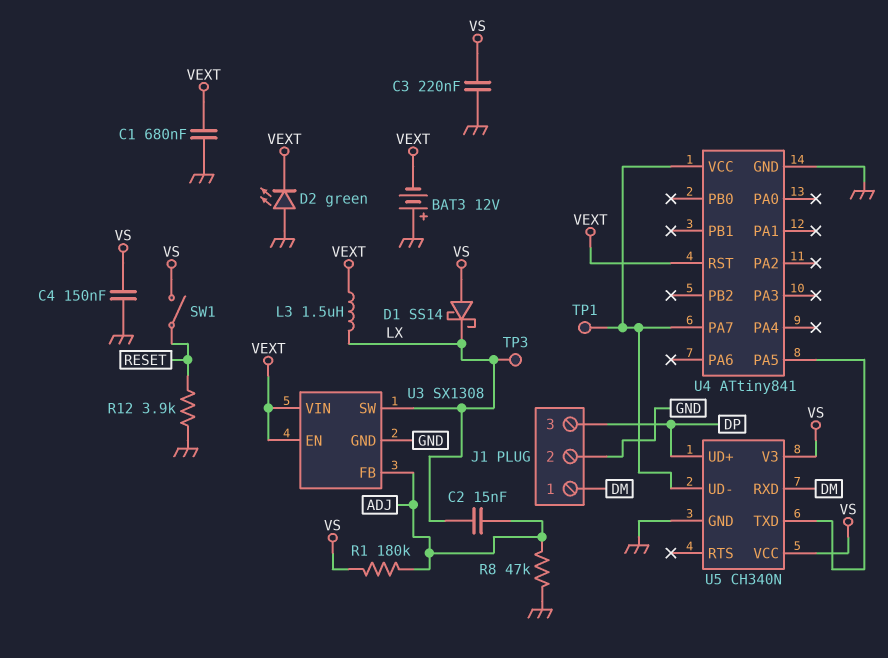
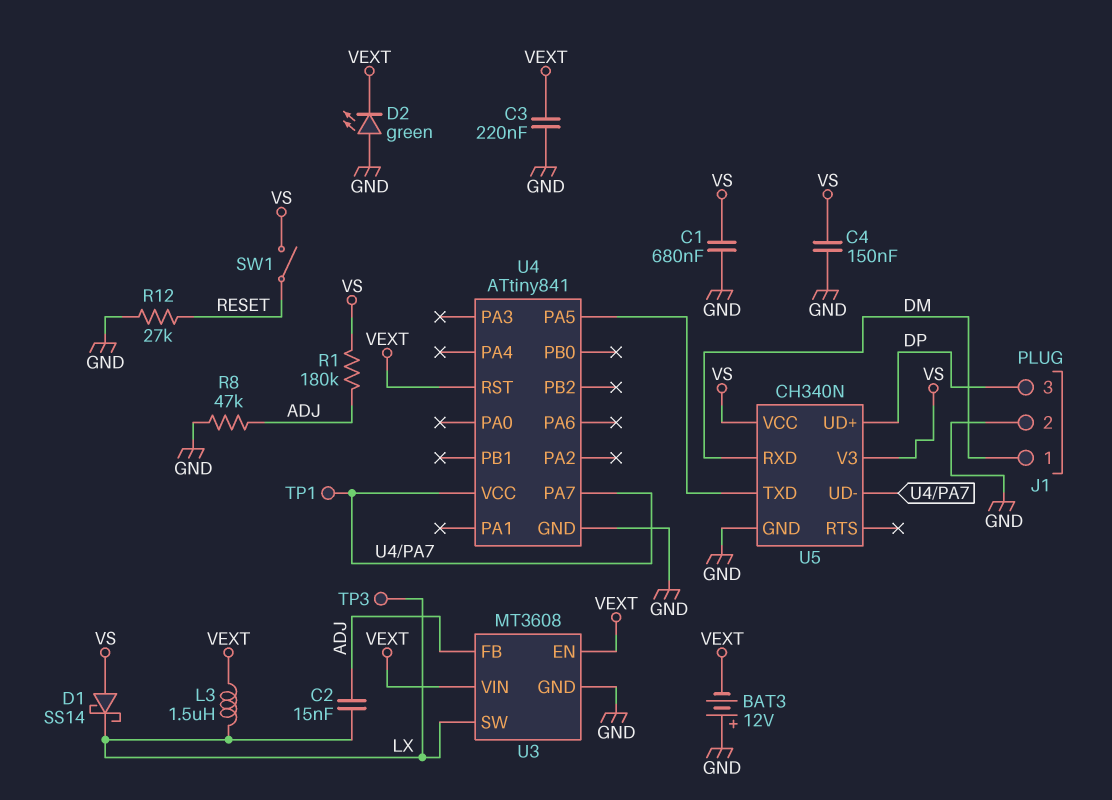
C1: 680nF (GND, VEXT) -> 680nF (GND, VS)
C3: 220nF (GND, VS) -> 220nF (GND, VEXT)
R12: 3.9k (GND, RESET) -> 27k (GND, RESET)
U3: SX1308 -> MT3608

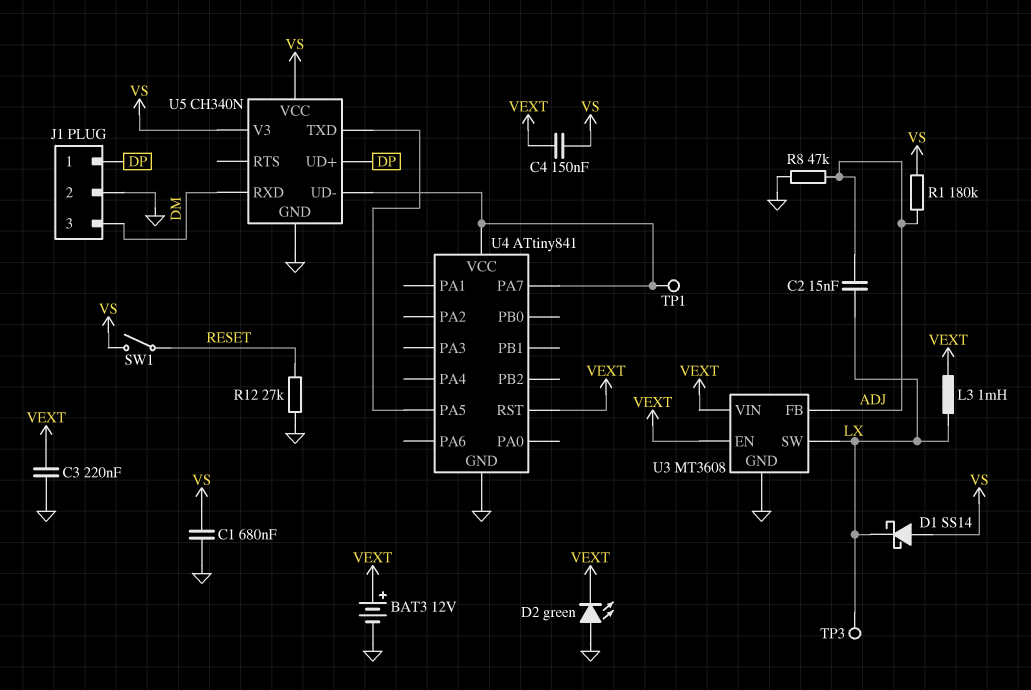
BAT3: 12V (plus GND, minus VEXT) -> 12V (plus VEXT, minus GND)
C4: 150nF (GND, VS) -> 150nF (VEXT, VS)
J1 pin 1: DM -> DP
J1 pin 3: DP -> DM
L3: 1.5uH (LX, VEXT) -> 1mH (LX, VEXT)

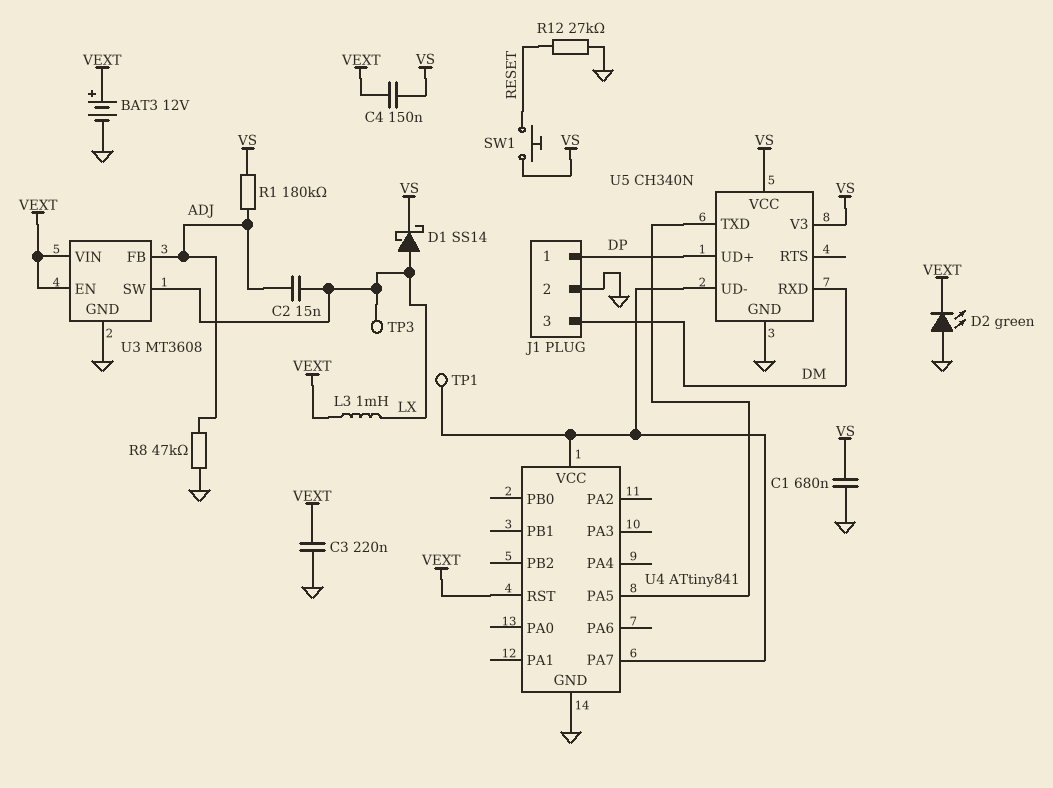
D1: schottky SS14 (A VS, K LX) -> schottky SS14 (A LX, K VS)
SW1: switch (RESET, VS) -> button (RESET, VS)

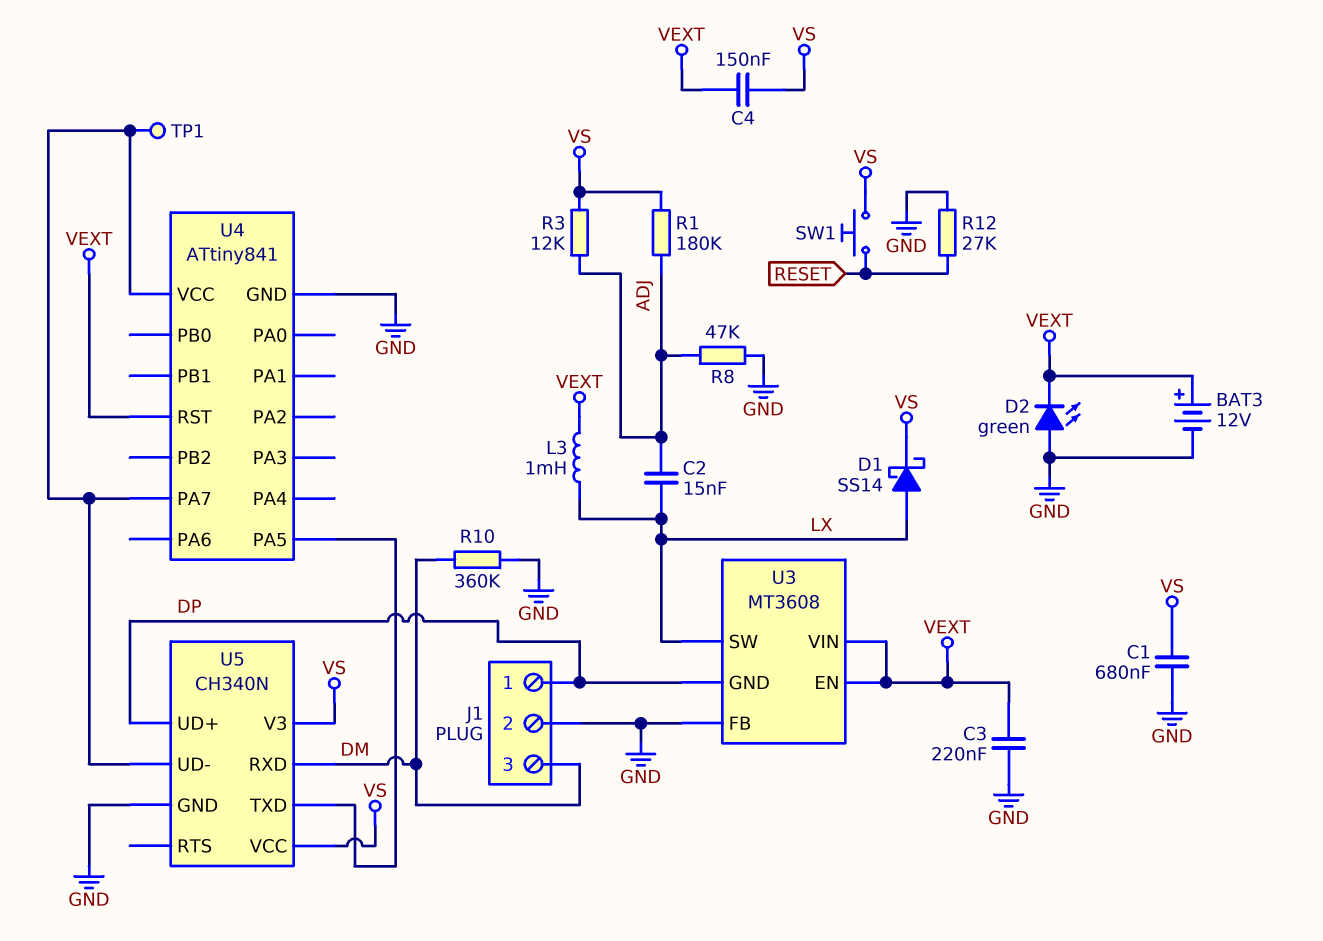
R3: none -> 12k (ADJ, VS)
R10: none -> 360k (DM, GND)
TP3: test point (LX) -> none
U3 pin FB: ADJ -> GND
U3 pin GND: GND -> DP

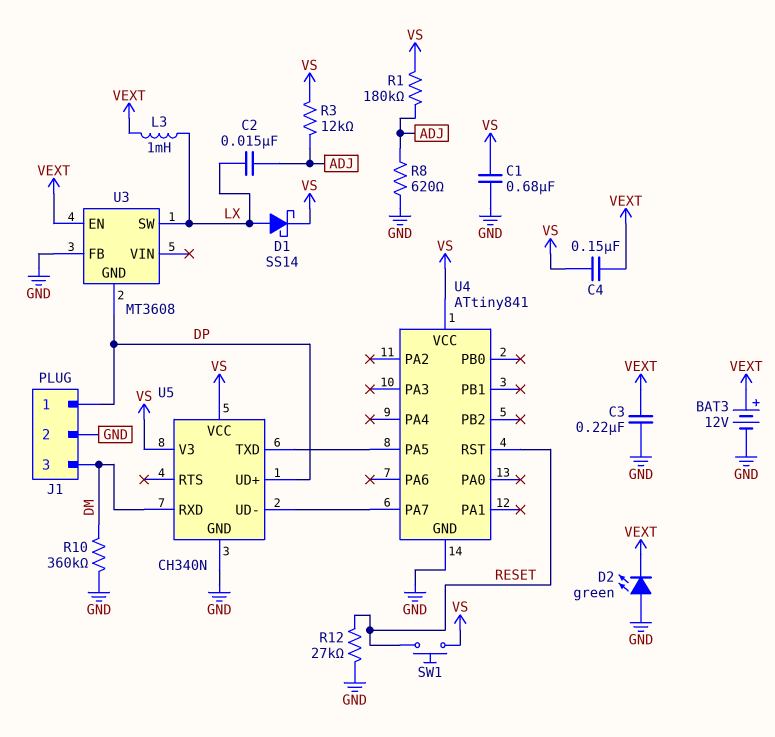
R8: 47k (ADJ, GND) -> 620 (ADJ, GND)
TP1: test point (U4/PA7) -> none
U3 pin VIN: VEXT -> none
U4 pin RST: VEXT -> RESET
U4 pin VCC: U4/PA7 -> VS

